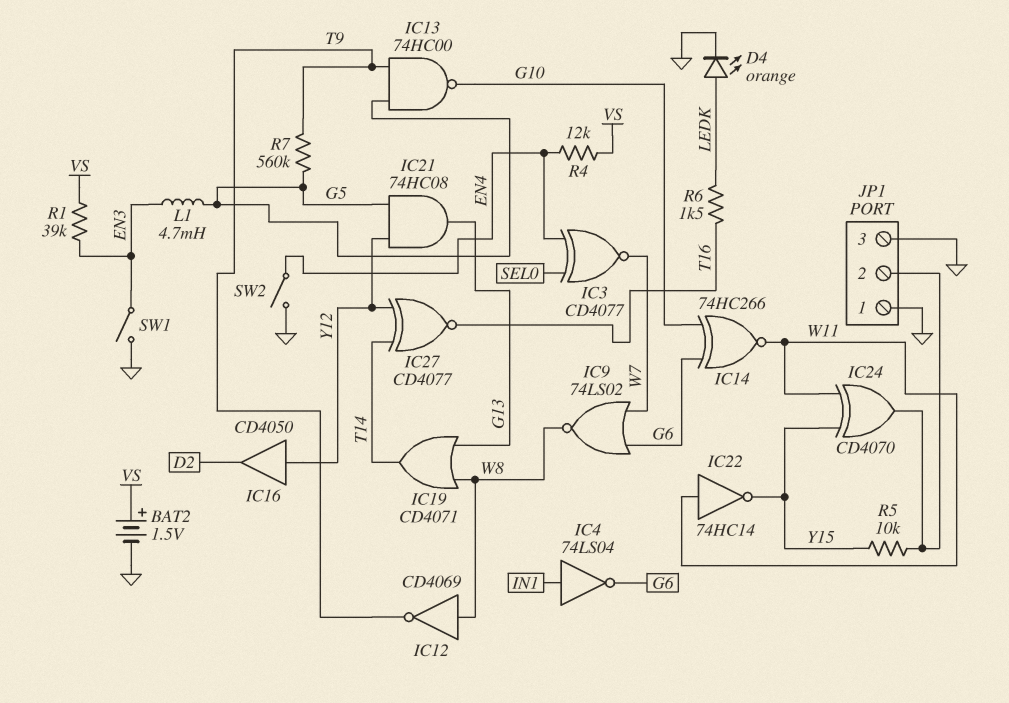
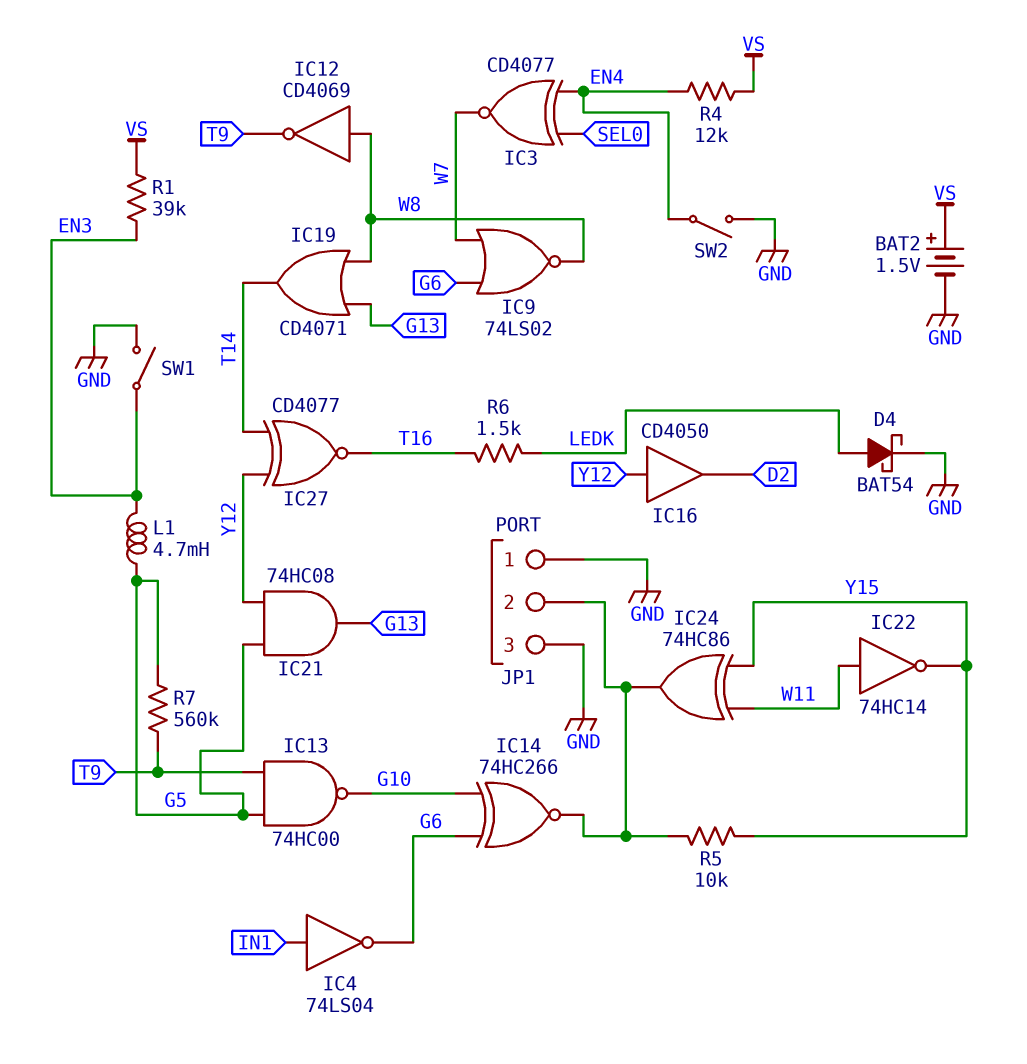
D4: LED orange (A LEDK, K GND) -> schottky BAT54 (A LEDK, K GND)
IC14: XNOR 74HC266 (in G6, in G10, out W11) -> XNOR 74HC266 (in G6, in G10, out JP1/2)
IC24: XOR CD4070 (in W11, in Y15, out JP1/2) -> XOR 74HC86 (in W11, in Y15, out JP1/2)

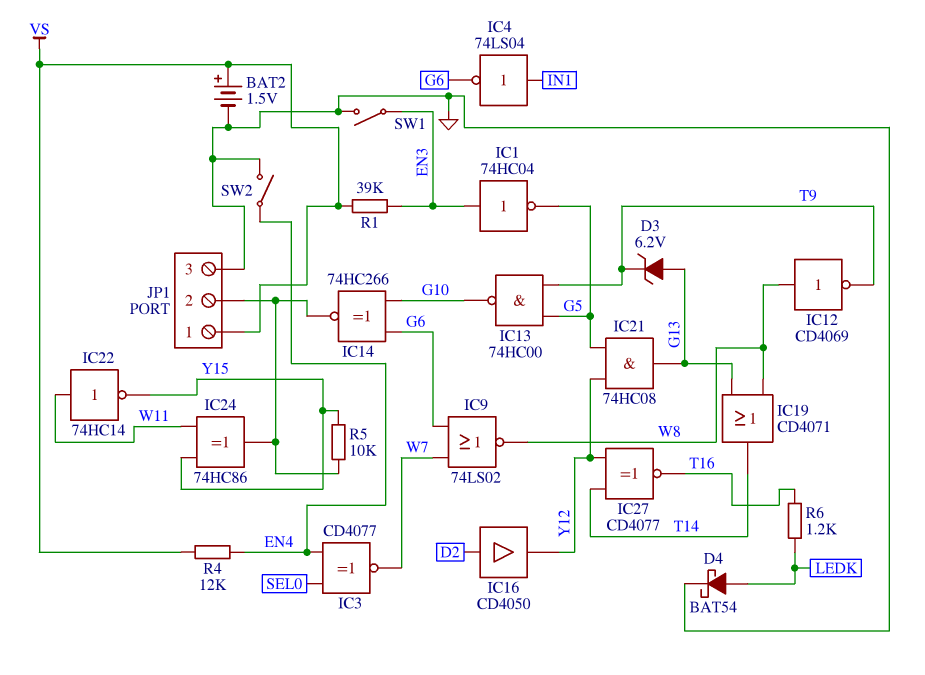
D3: none -> zener 6.2V (A G13, K T9)
IC1: none -> NOT 74HC04 (in EN3, out G5)
IC16: buffer CD4050 (in Y12, out D2) -> buffer CD4050 (in D2, out Y12)
JP1 pin 1: GND -> VS
L1: 4.7mH (EN3, G5) -> none
R6: 1.5k (LEDK, T16) -> 1.2k (LEDK, T16)
R7: 560k (G5, T9) -> none

